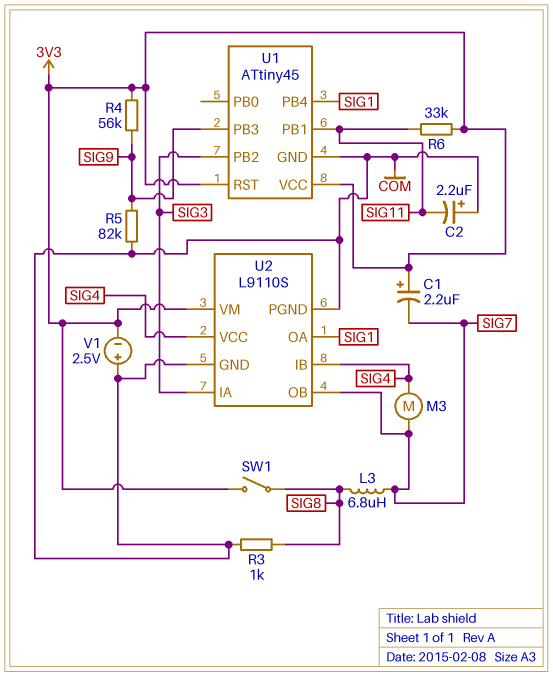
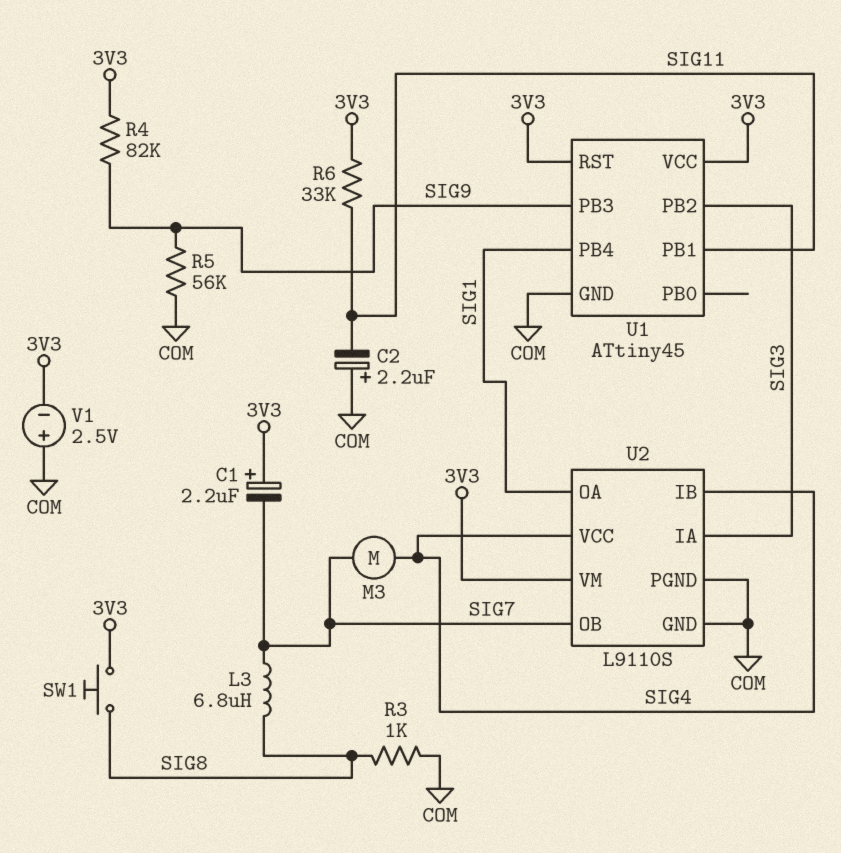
R4: 56k (3V3, SIG9) -> 82k (3V3, SIG9)
R5: 82k (COM, SIG9) -> 56k (COM, SIG9)
SW1: switch (3V3, SIG8) -> button (3V3, SIG8)

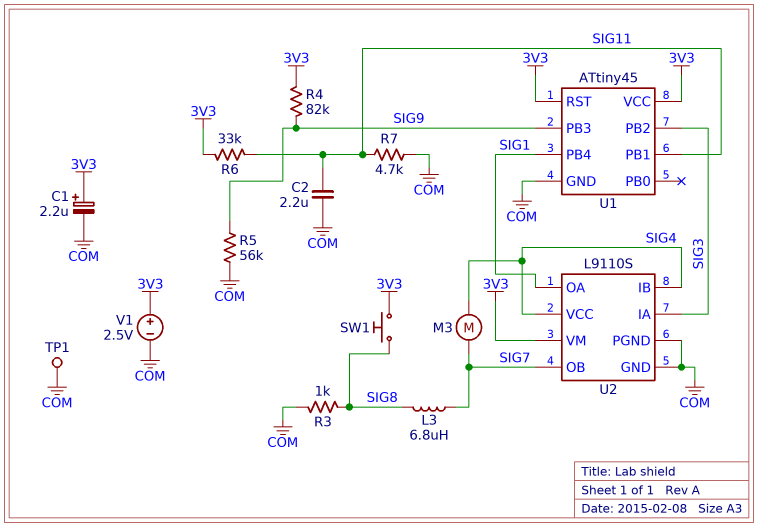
C1: 2.2uF (plus 3V3, minus SIG7) -> 2.2uF (plus 3V3, minus COM)
C2: 2.2uF (plus COM, minus SIG11) -> 2.2uF (COM, SIG11)
R7: none -> 4.7k (COM, SIG11)
TP1: none -> test point (COM)
V1: 2.5V (plus COM, minus 3V3) -> 2.5V (plus 3V3, minus COM)

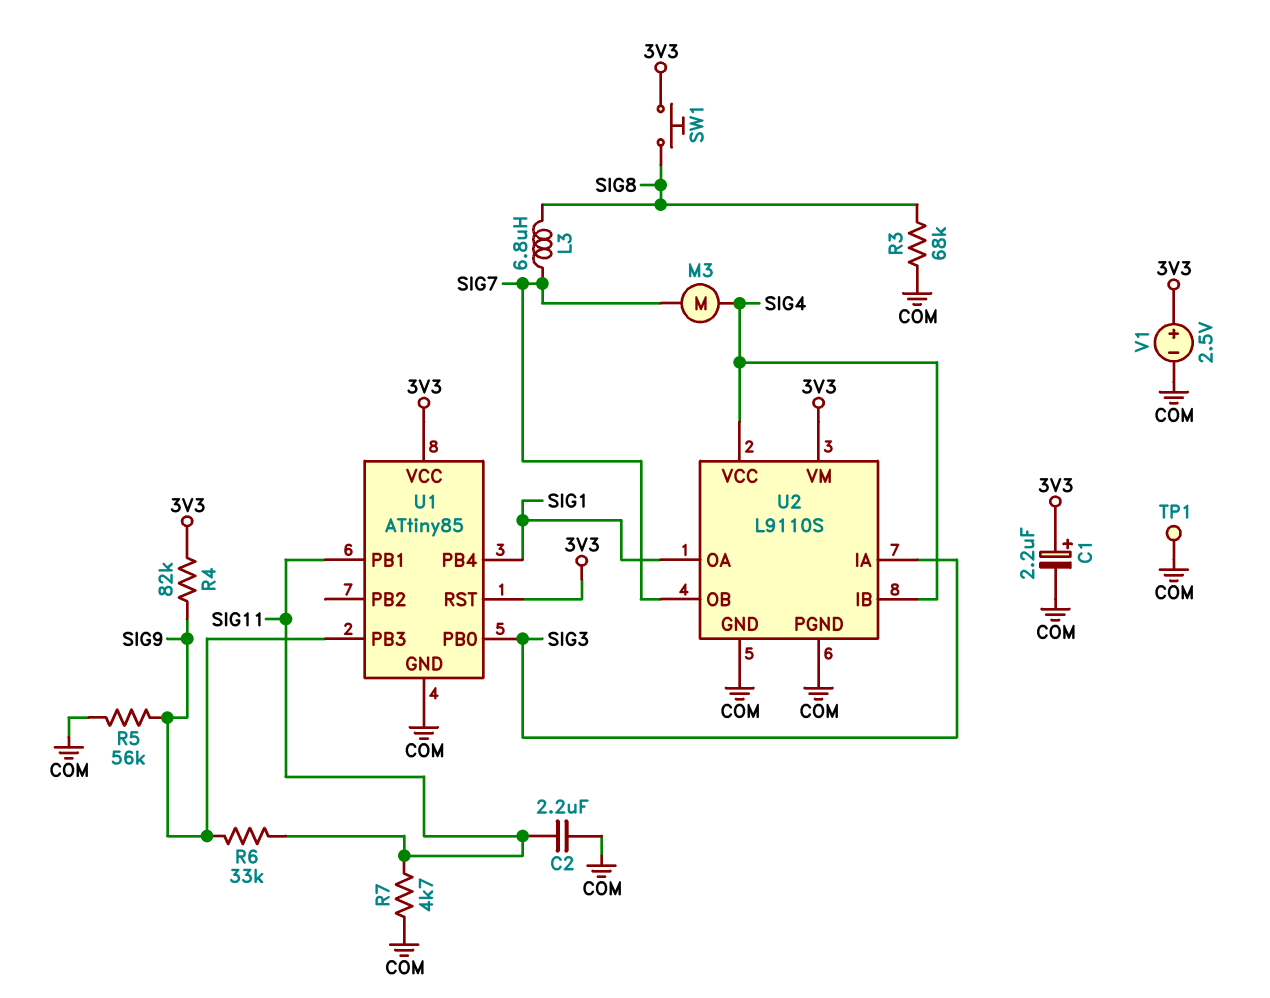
R3: 1k (COM, SIG8) -> 68k (COM, SIG8)
R6: 33k (3V3, SIG11) -> 33k (SIG9, SIG11)
U1: ATtiny45 -> ATtiny85
U1 pin PB0: none -> SIG3
U1 pin PB2: SIG3 -> none

